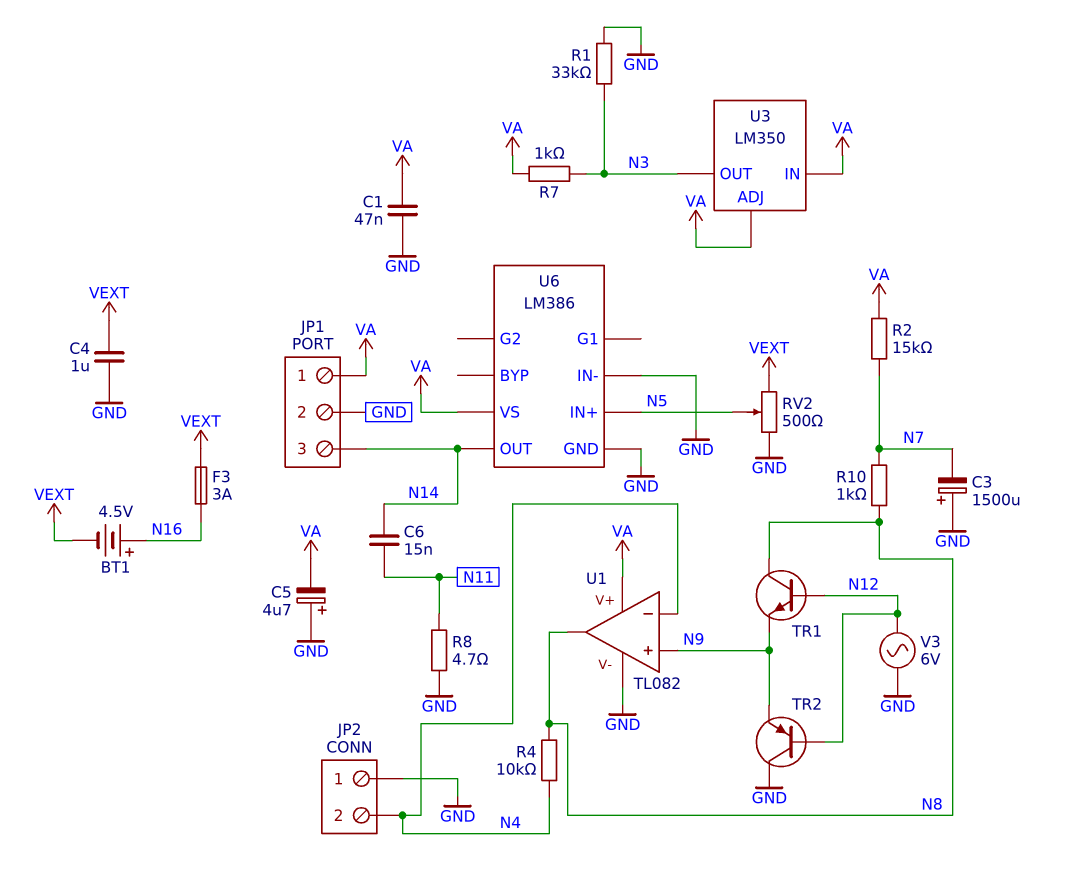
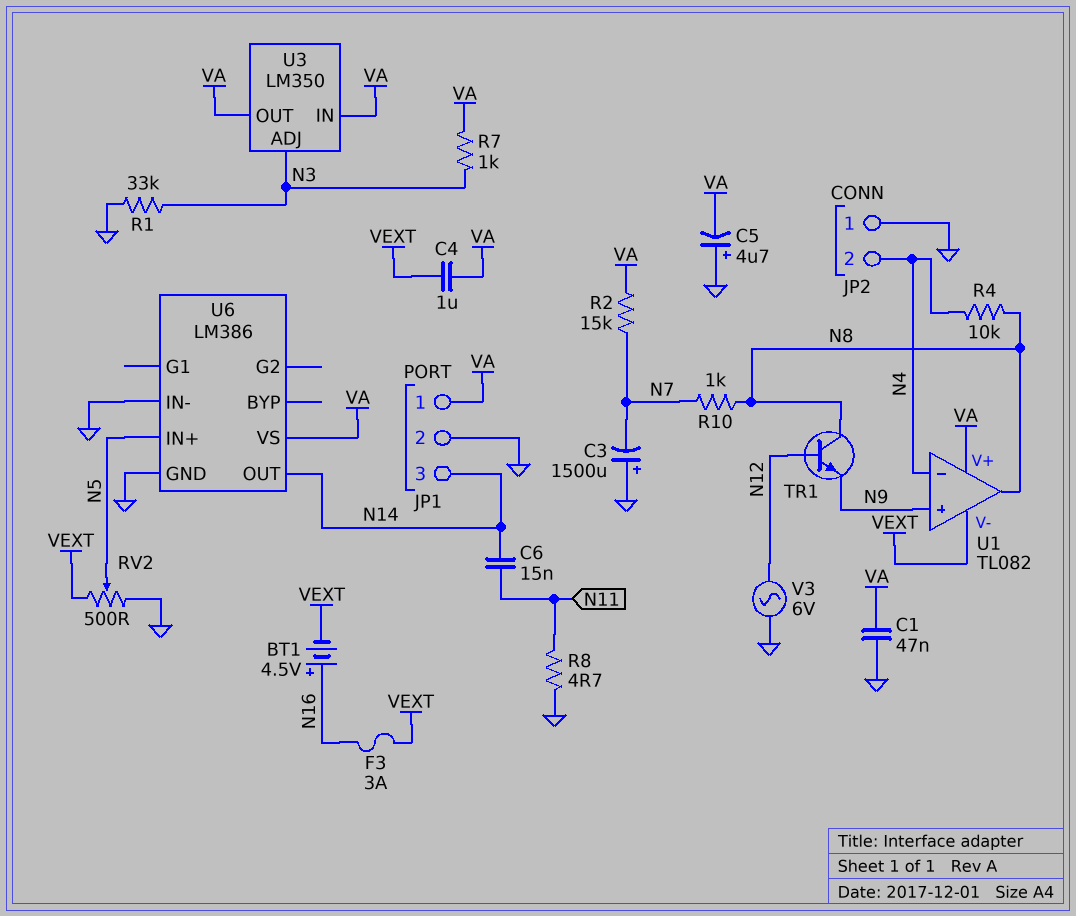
C4: 1uF (GND, VEXT) -> 1uF (VA, VEXT)
TR2: PNP (B N12, C GND, E N9) -> none
U1 pin V-: GND -> VEXT
U3 pin ADJ: VA -> N3
U3 pin OUT: N3 -> VA

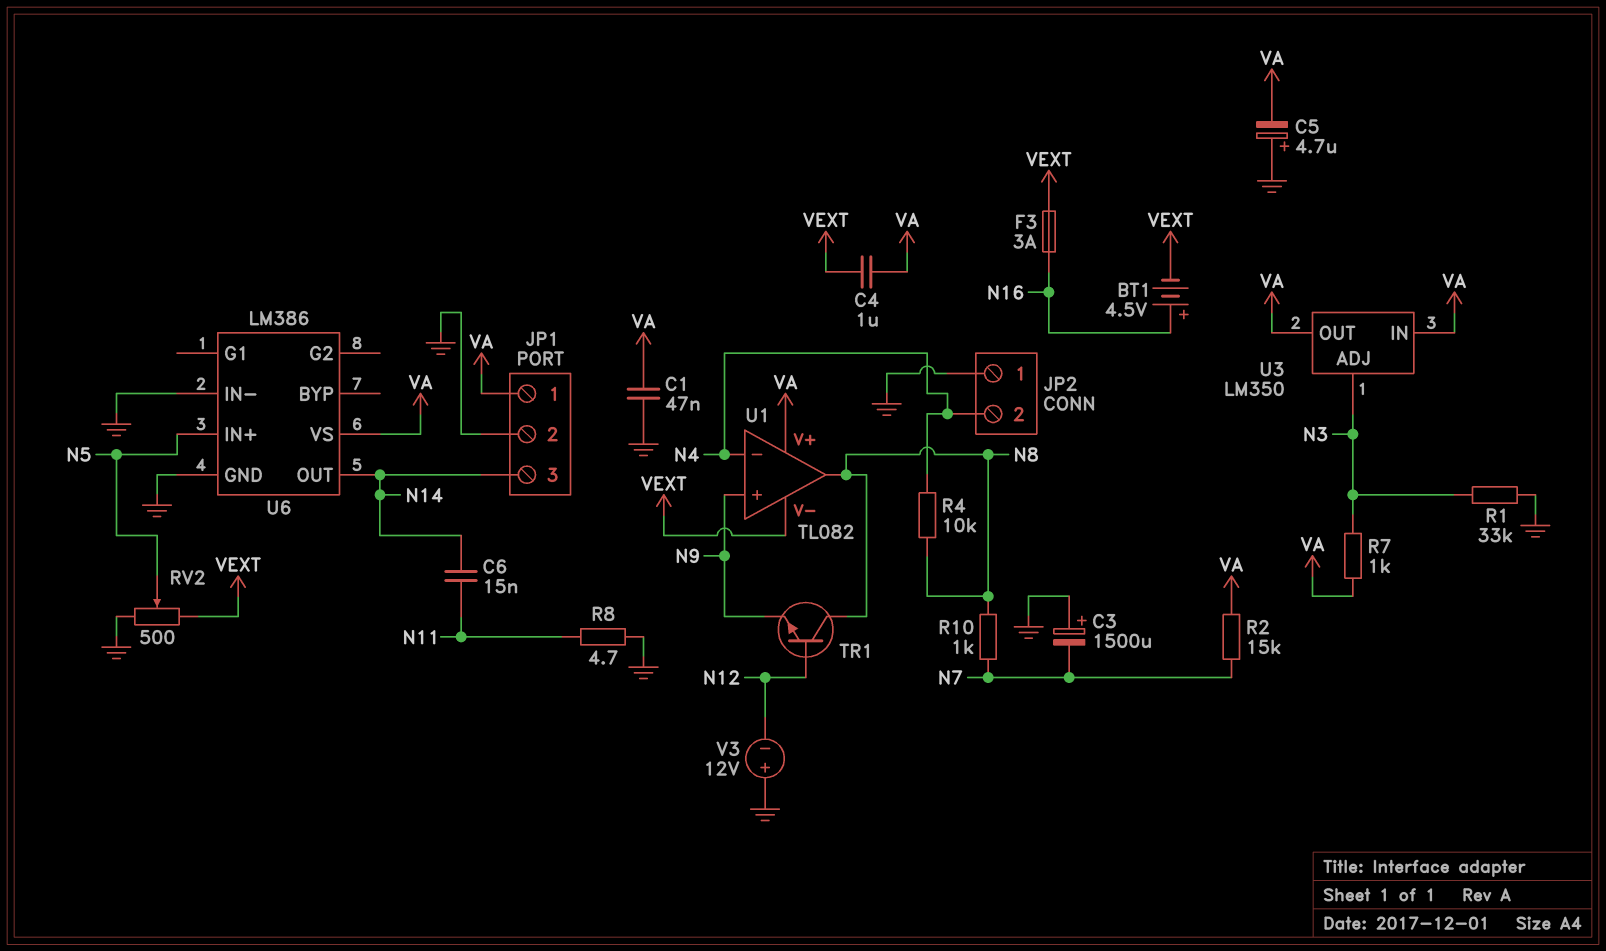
V3: AC 6V (GND, N12) -> 12V (plus GND, minus N12)

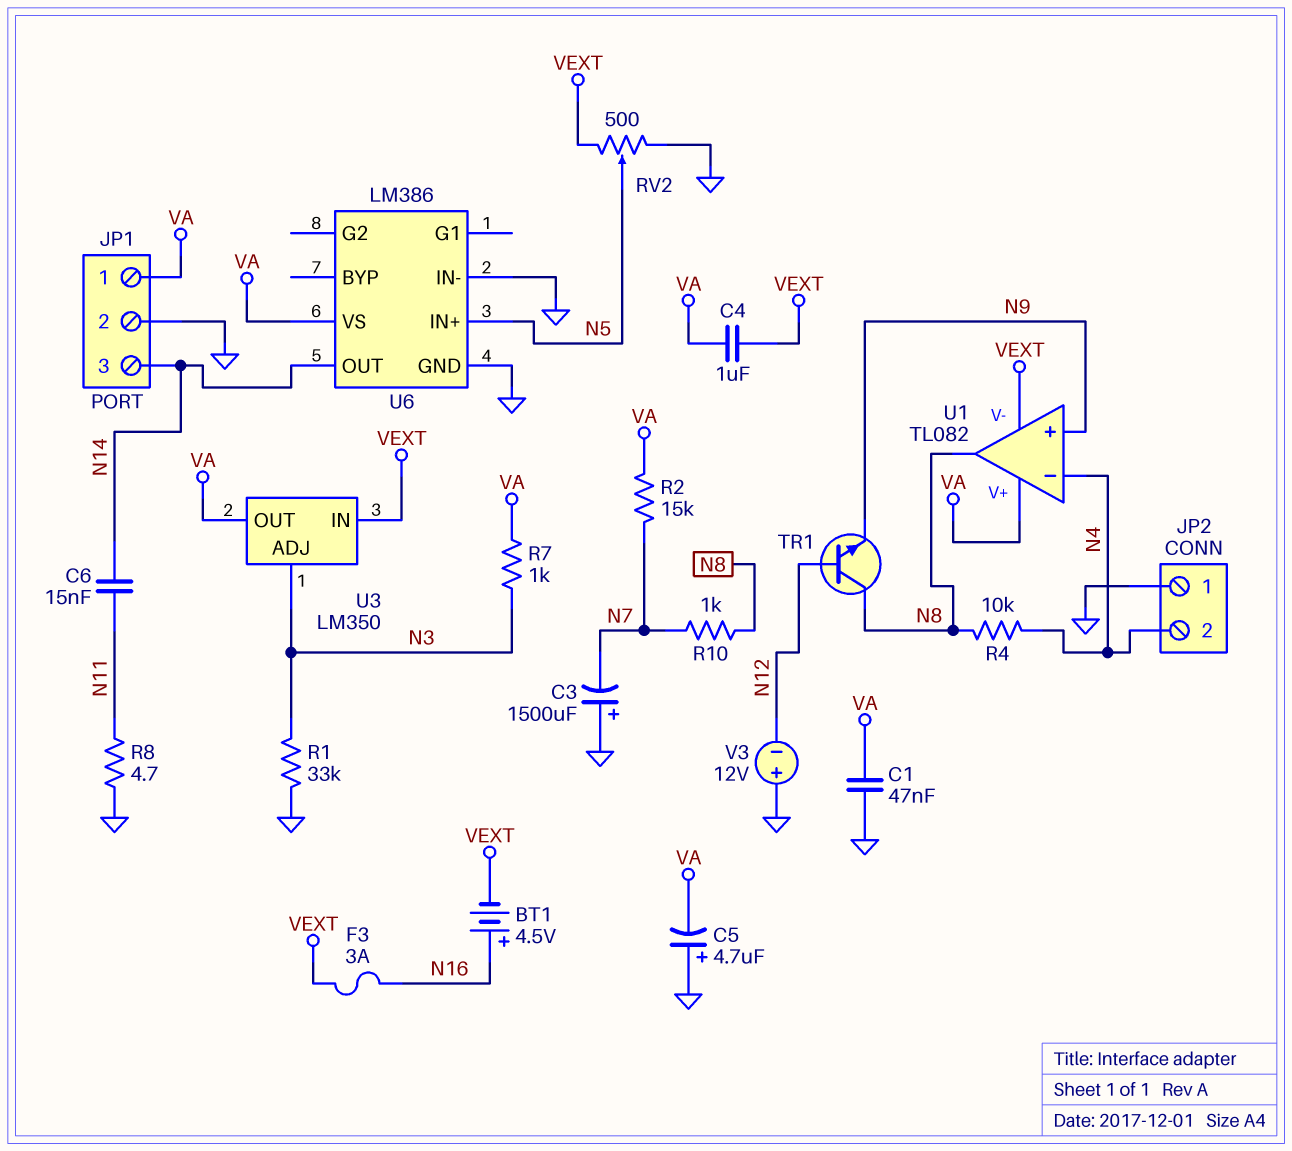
U3 pin IN: VA -> VEXT

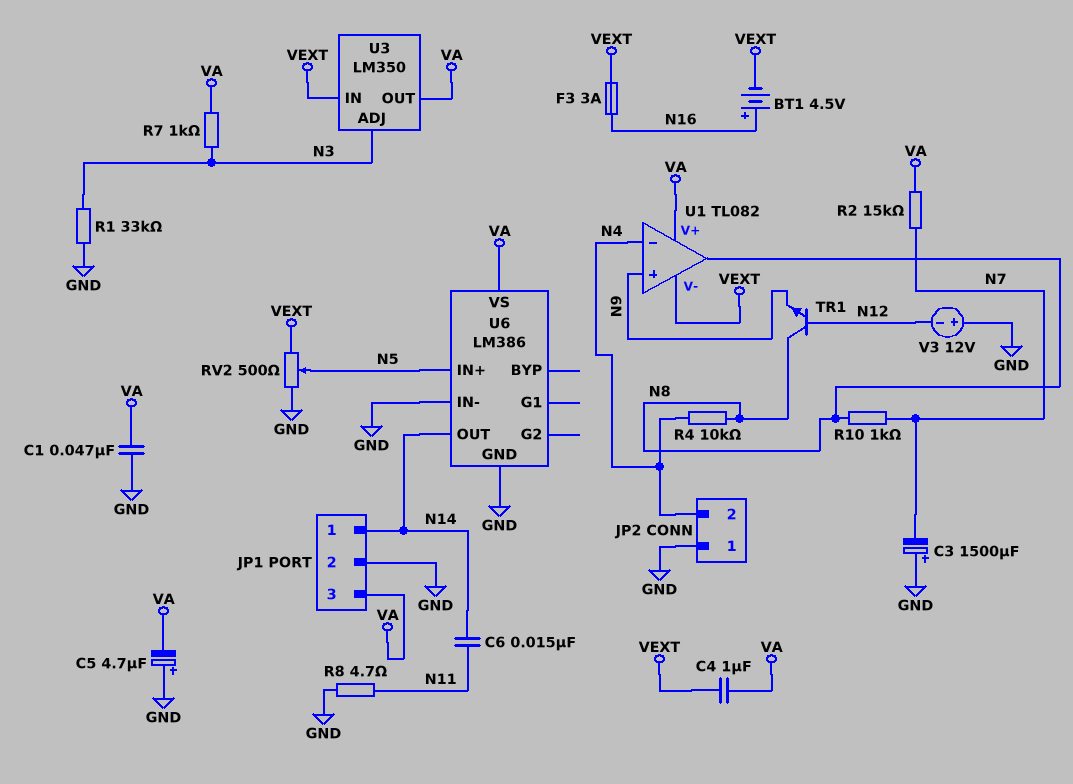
JP1 pin 1: VA -> N14
JP1 pin 3: N14 -> VA

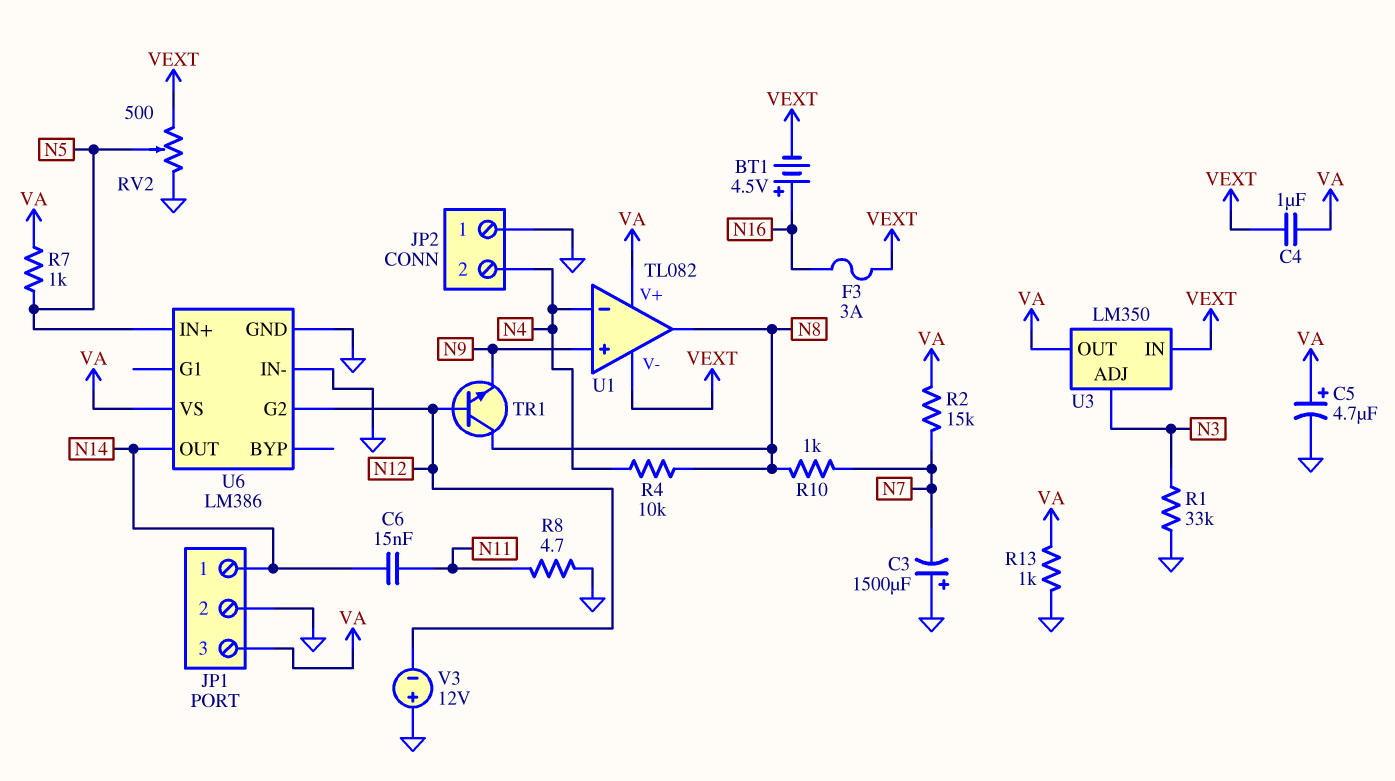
C1: 47nF (GND, VA) -> none
C5: 4.7uF (plus GND, minus VA) -> 4.7uF (plus VA, minus GND)
R7: 1k (N3, VA) -> 1k (N5, VA)
R13: none -> 1k (GND, VA)
U6 pin G2: none -> N12

